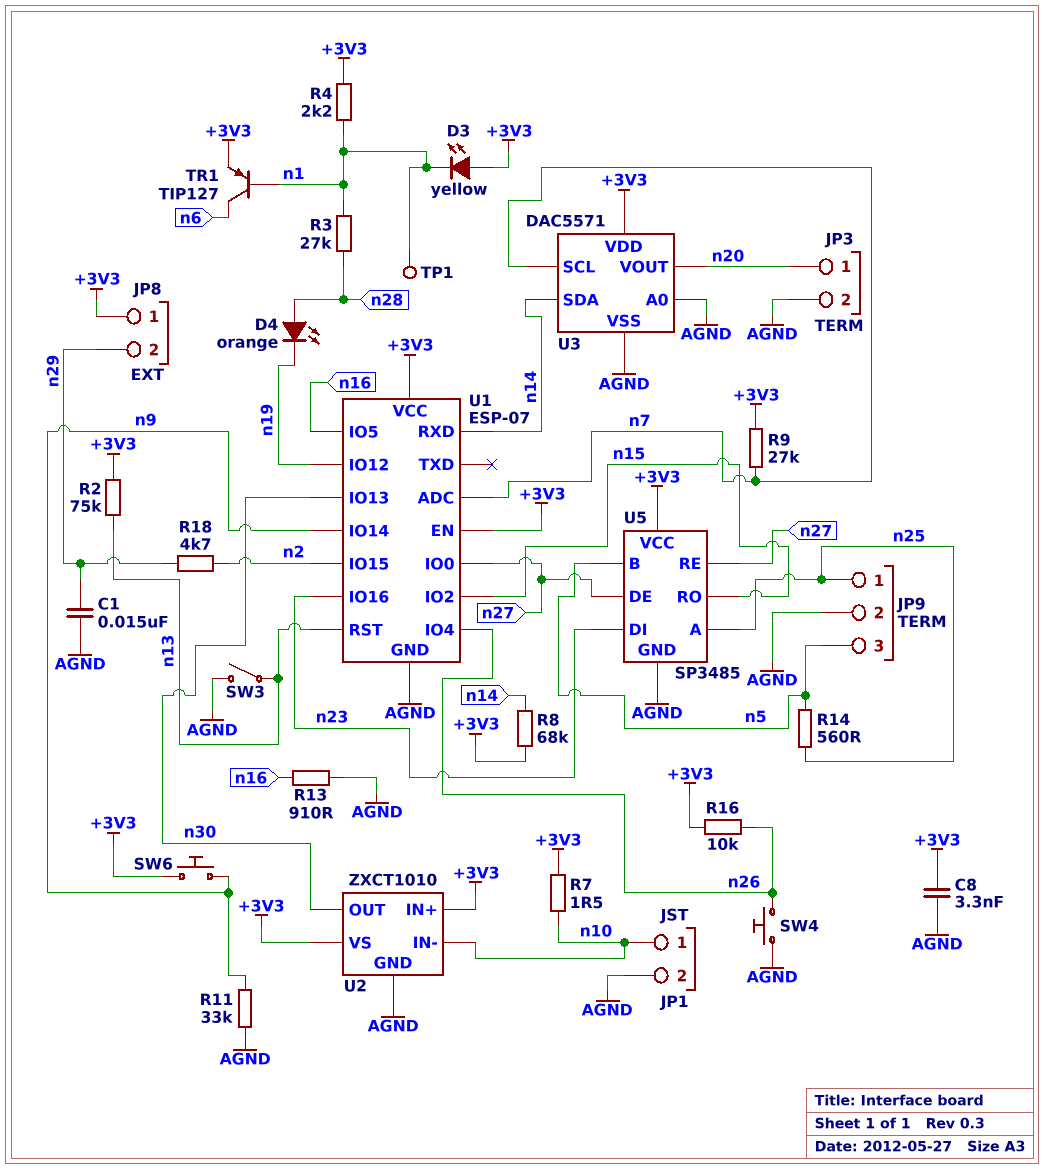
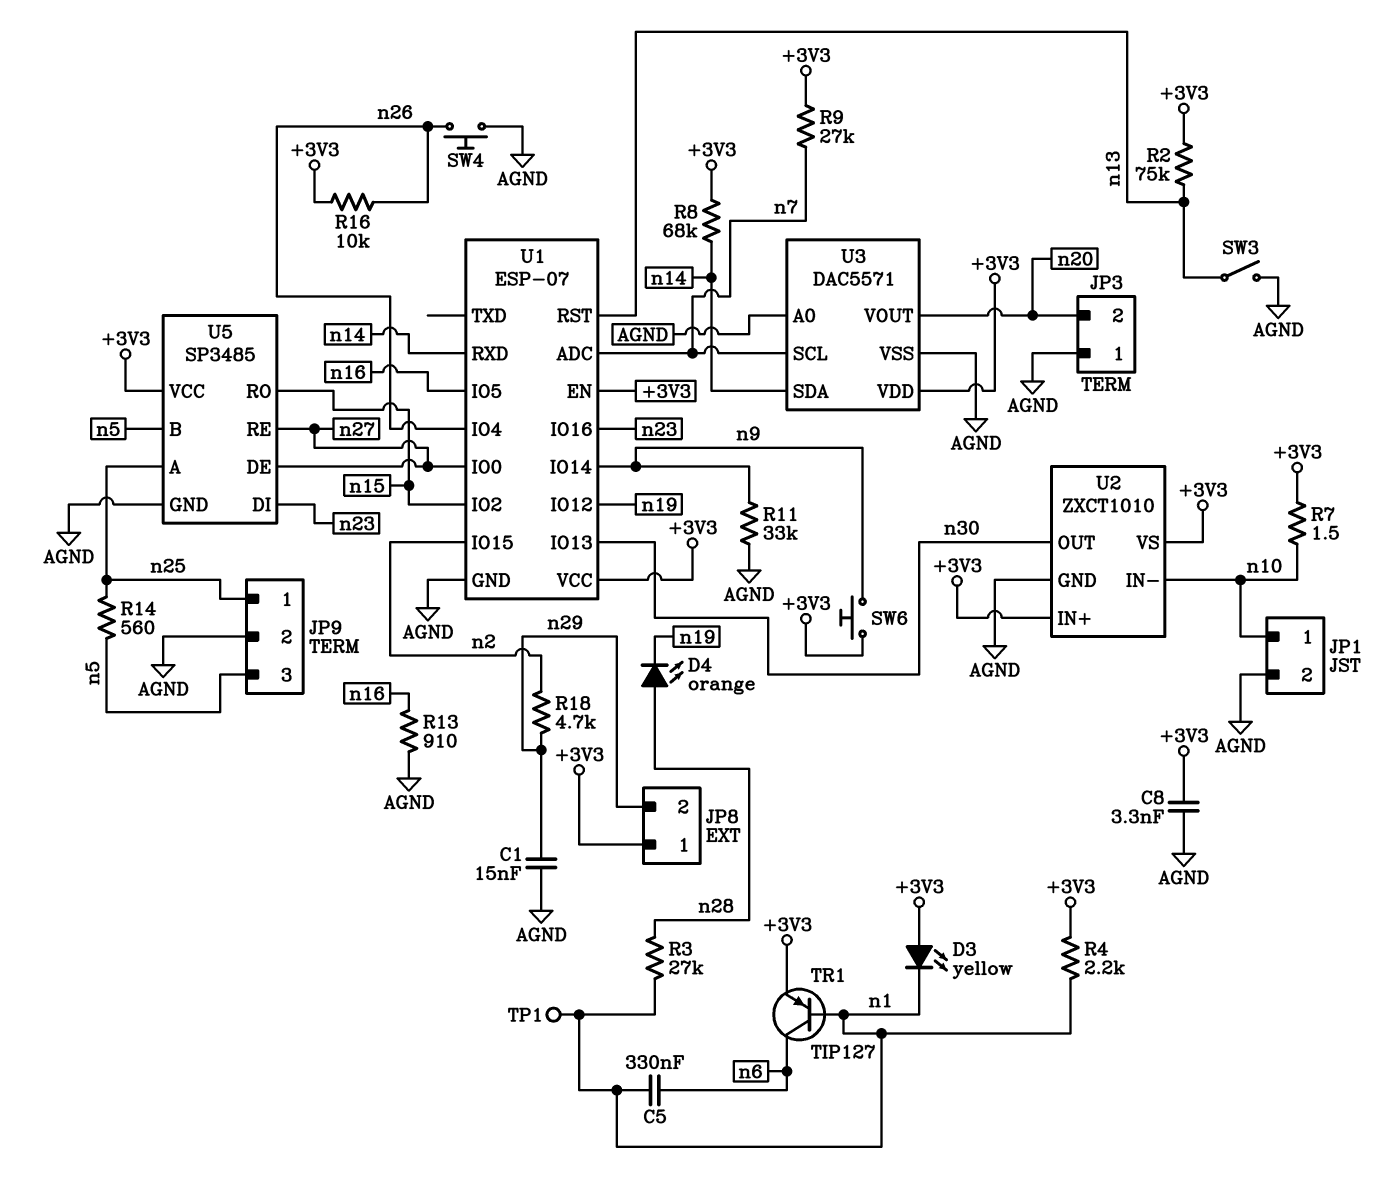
C5: none -> 330nF (n1, n6)
JP3 pin 1: n20 -> AGND
JP3 pin 2: AGND -> n20

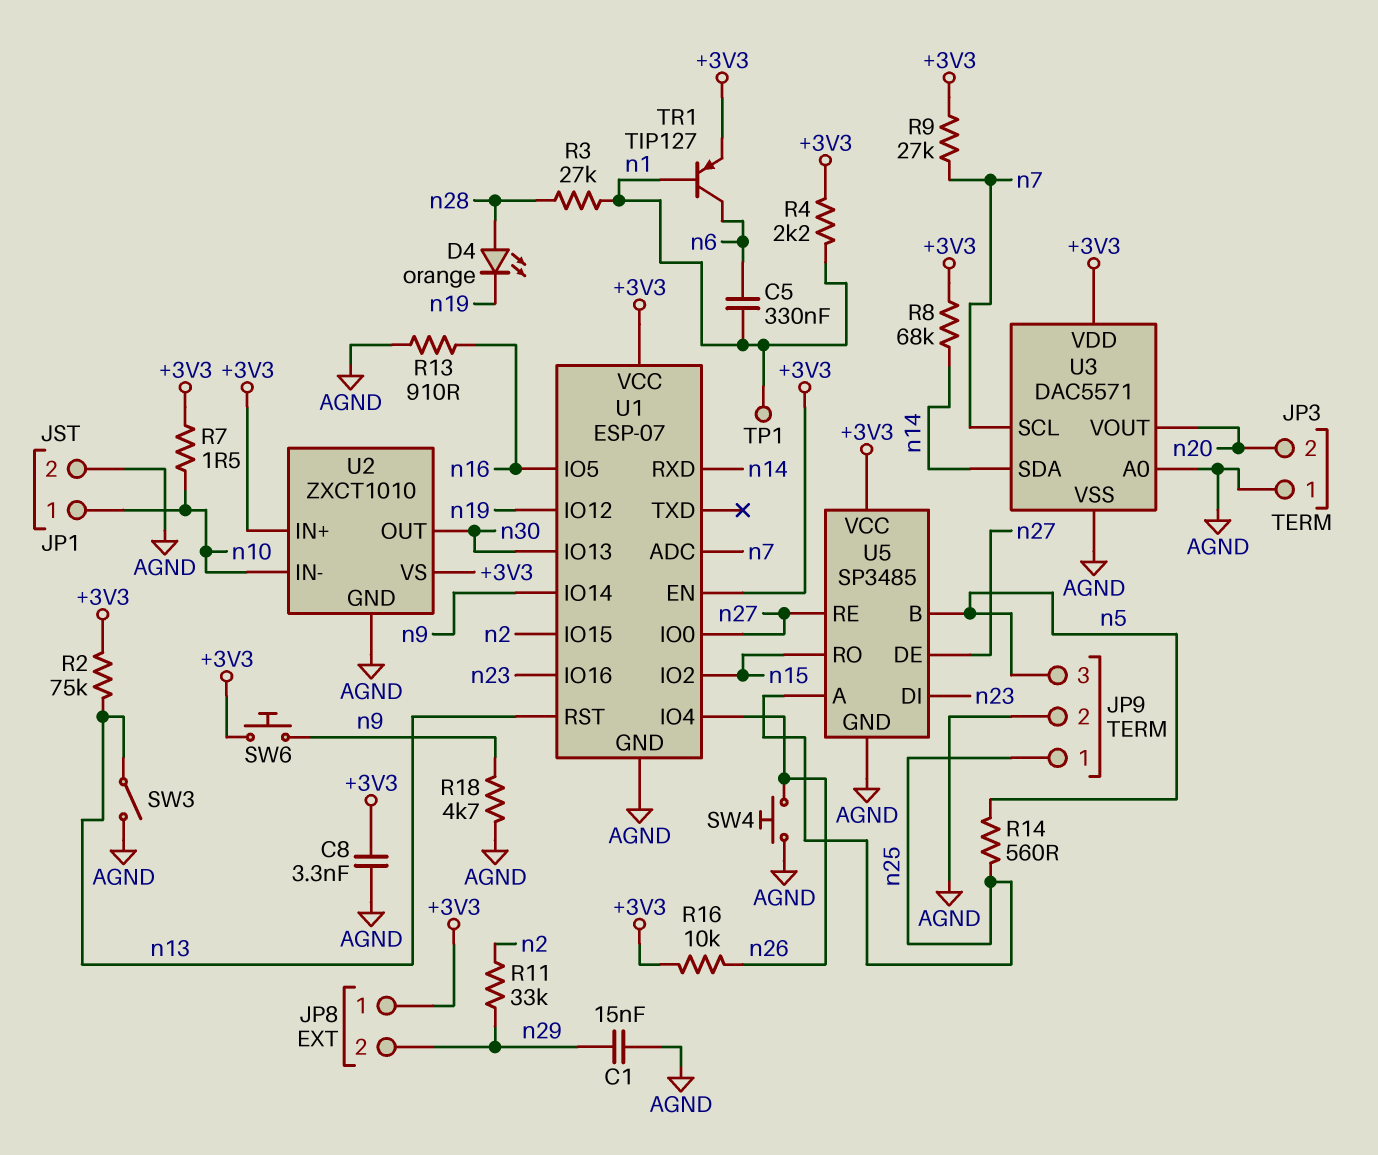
D3: LED yellow (A +3V3, K n1) -> none
R11: 33k (AGND, n9) -> 33k (n2, n29)
R18: 4.7k (n2, n29) -> 4.7k (AGND, n9)

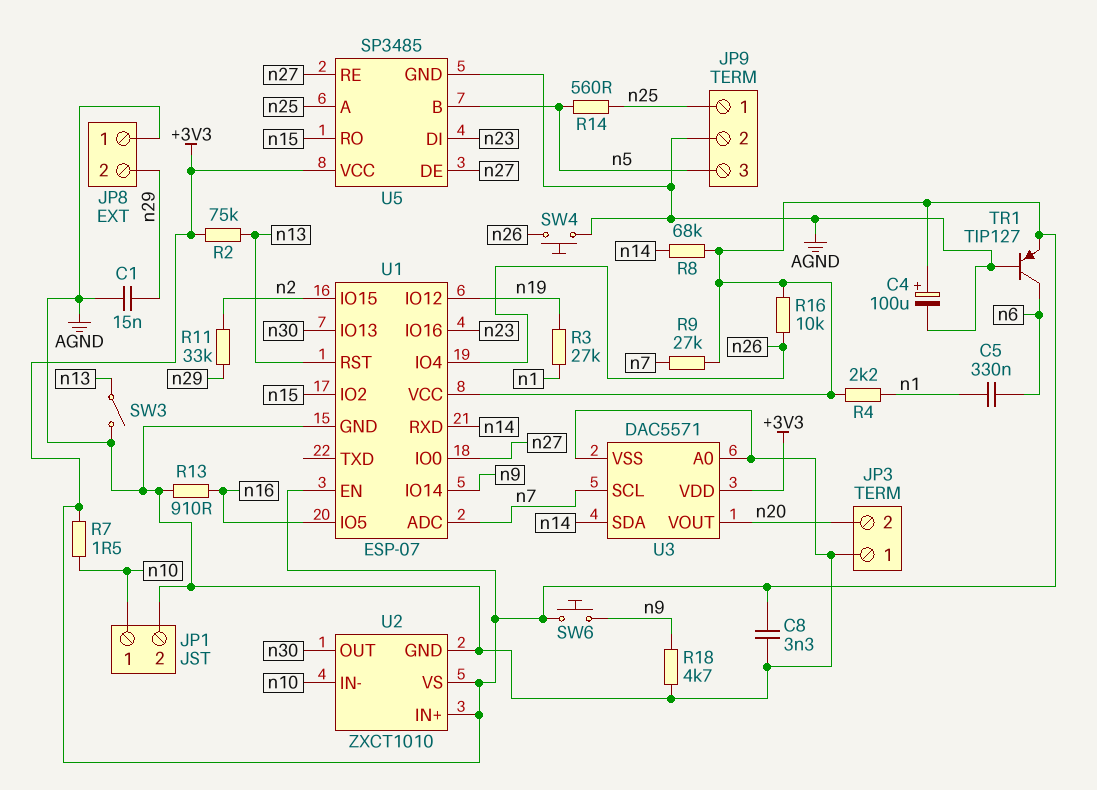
C4: none -> 100uF (plus +3V3, minus AGND)
D4: LED orange (A n28, K n19) -> none
JP8 pin 1: +3V3 -> AGND
R3: 27k (n1, n28) -> 27k (n1, n19)
TP1: test point (n1) -> none
TR1: PNP TIP127 (B n1, C n6, E +3V3) -> PNP TIP127 (B AGND, C n6, E +3V3)

